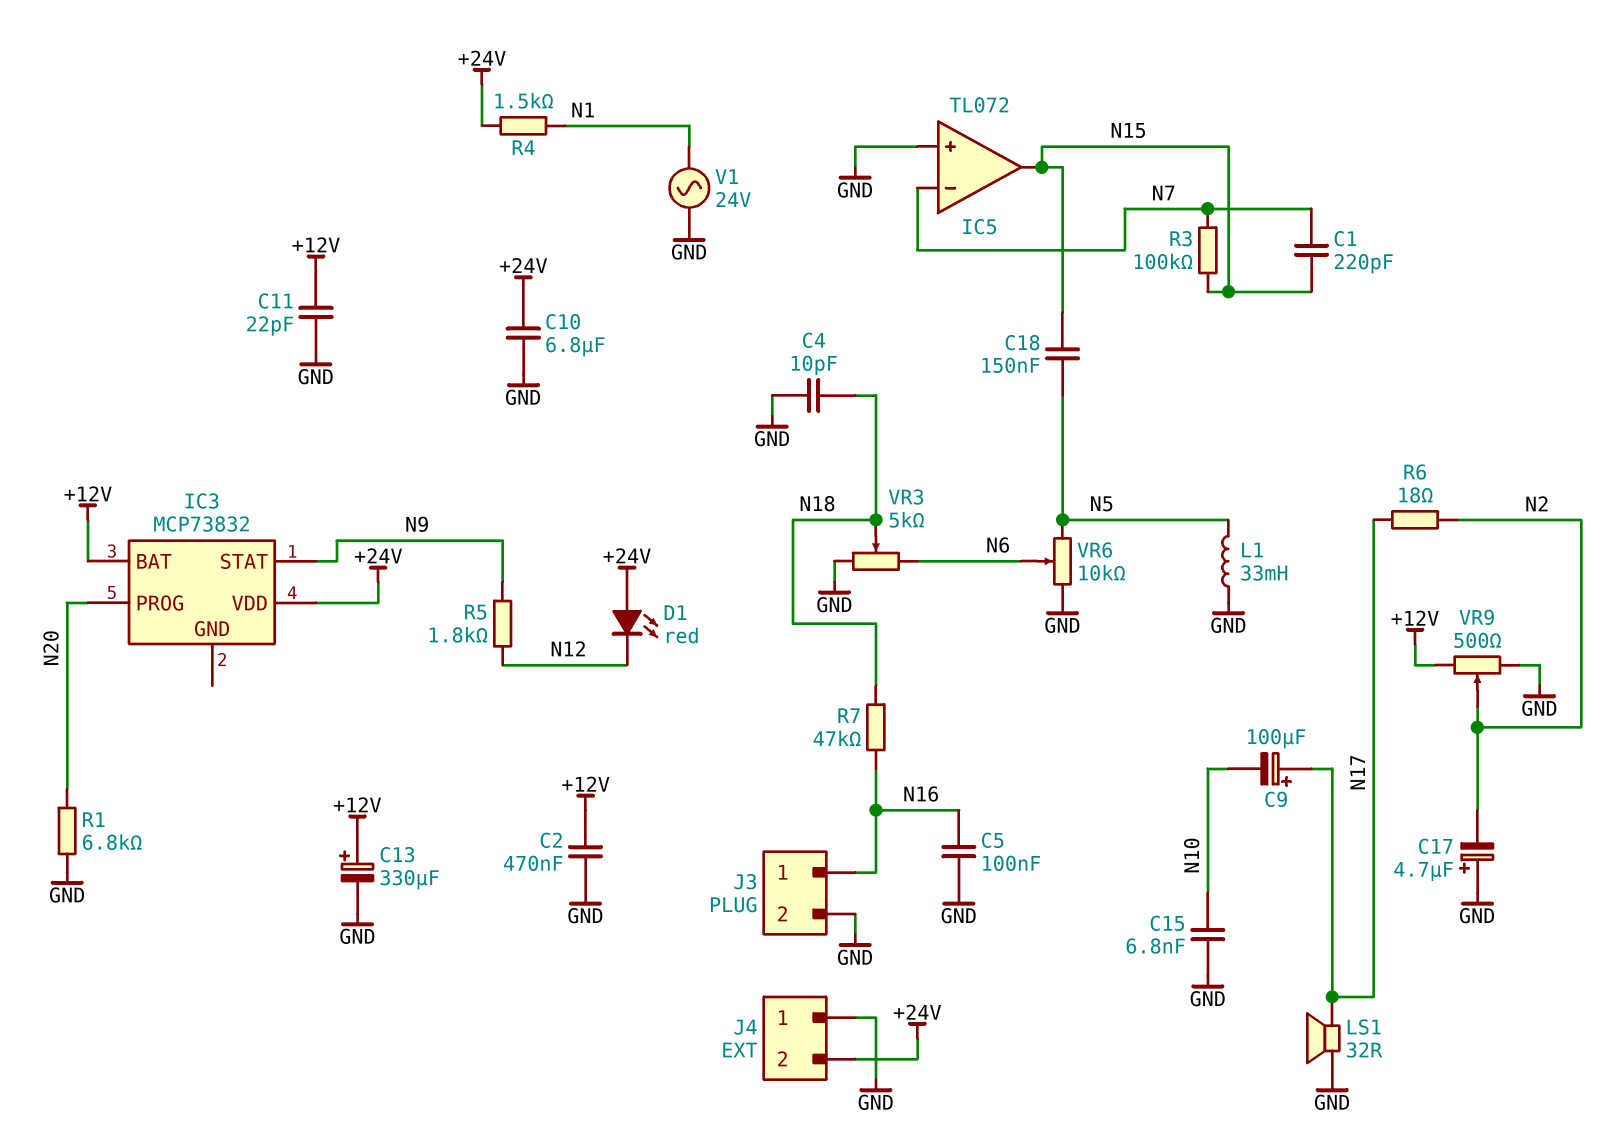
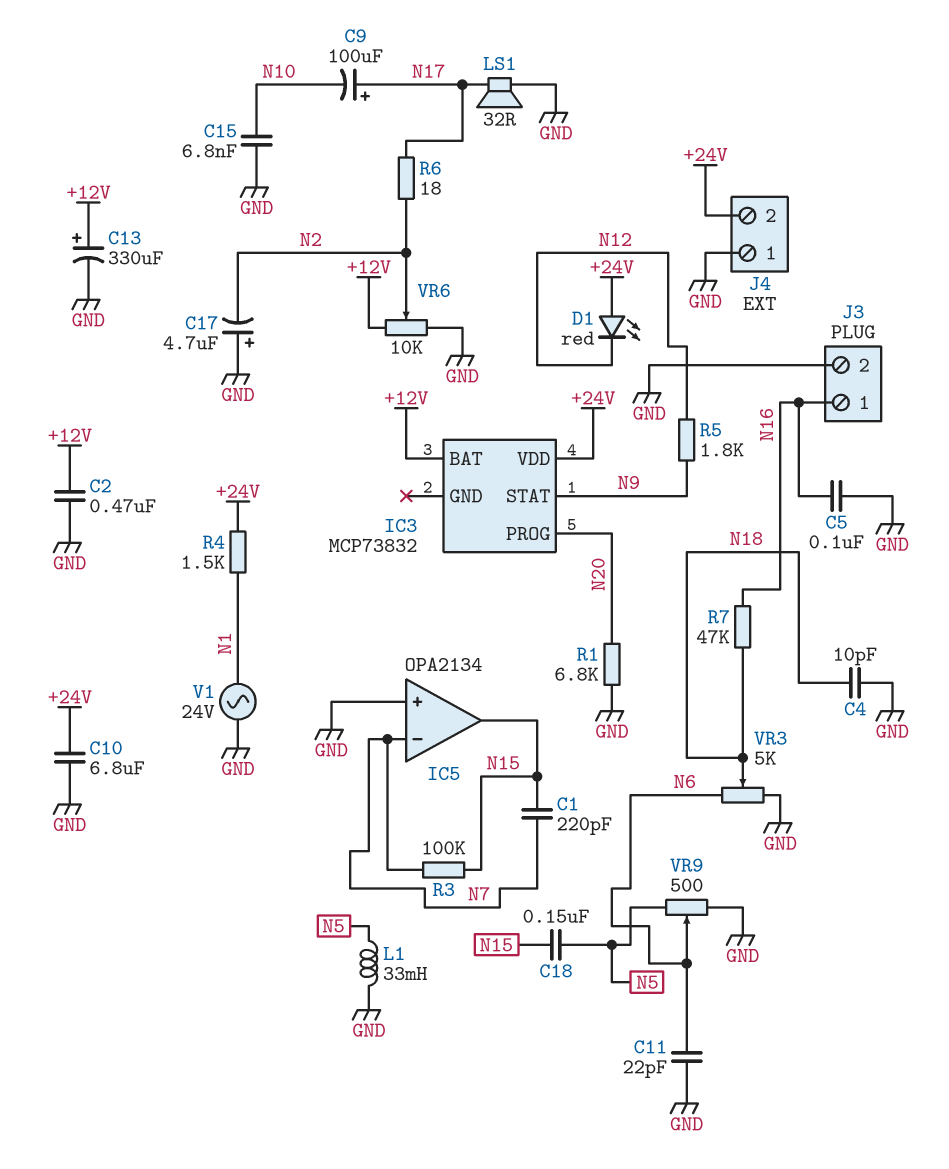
C11: 22pF (+12V, GND) -> 22pF (GND, N6)
IC5: TL072 -> OPA2134
VR6: 10k (GND, N5, wiper N6) -> 10k (+12V, GND, wiper N2)
VR9: 500 (+12V, GND, wiper N2) -> 500 (GND, N5, wiper N6)

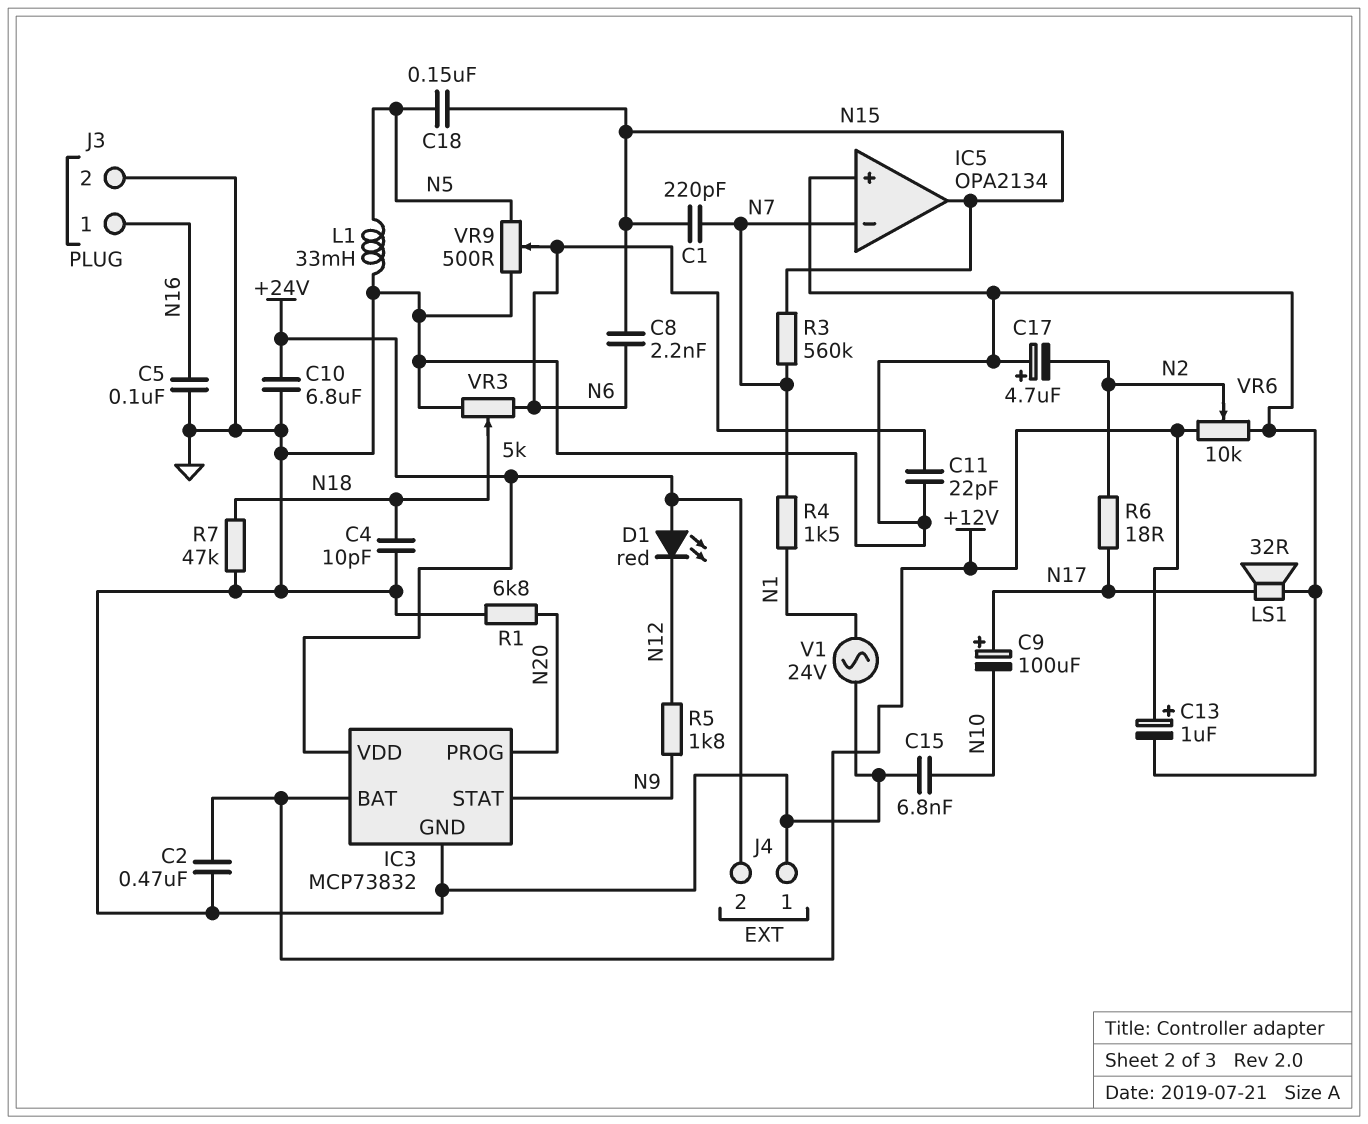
C8: none -> 2.2nF (N6, N15)
C13: 330uF (plus +12V, minus GND) -> 1uF (plus +12V, minus GND)
IC3 pin GND: none -> GND
R3: 100k (N7, N15) -> 560k (N7, N15)
R4: 1.5k (+24V, N1) -> 1.5k (N1, N7)
R7: 47k (N16, N18) -> 47k (GND, N18)

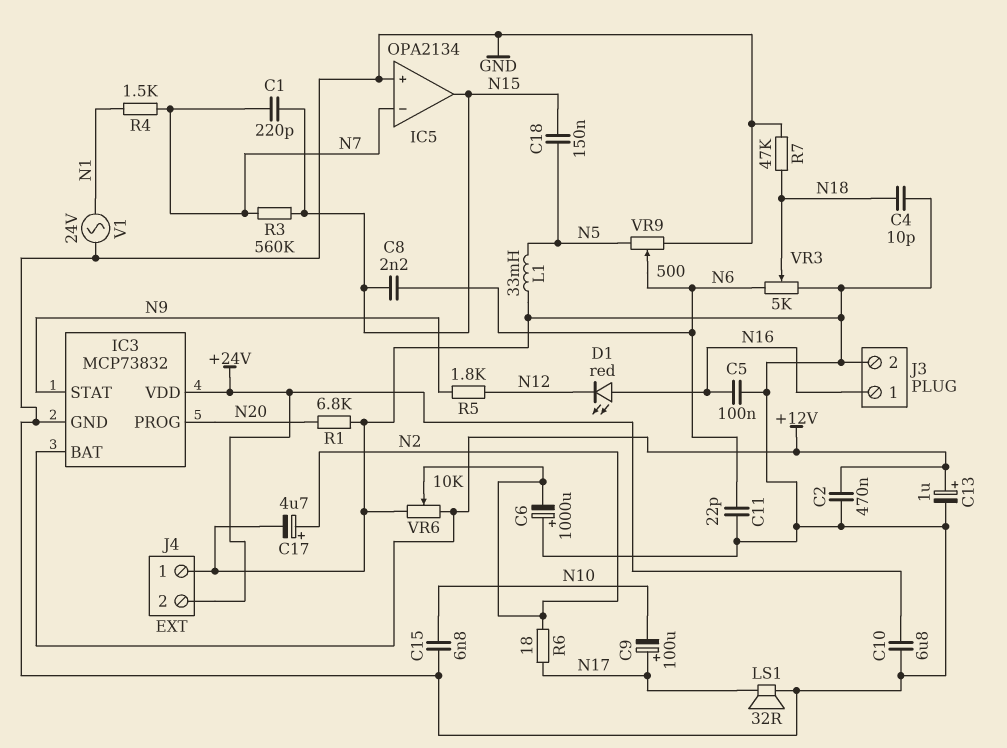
C6: none -> 1000uF (plus GND, minus N2)
C17: 4.7uF (plus GND, minus N2) -> 4.7uF (plus N2, minus GND)
D1: LED red (A +24V, K N12) -> LED red (A N16, K N12)

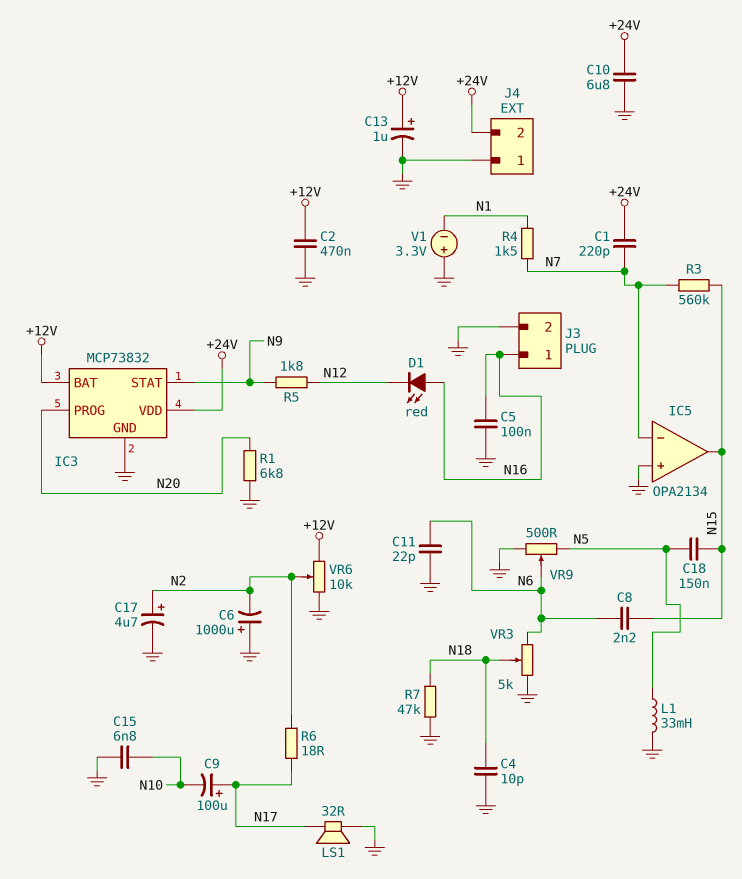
C1: 220pF (N7, N15) -> 220pF (+24V, N7)
V1: AC 24V (GND, N1) -> 3.3V (plus GND, minus N1)

